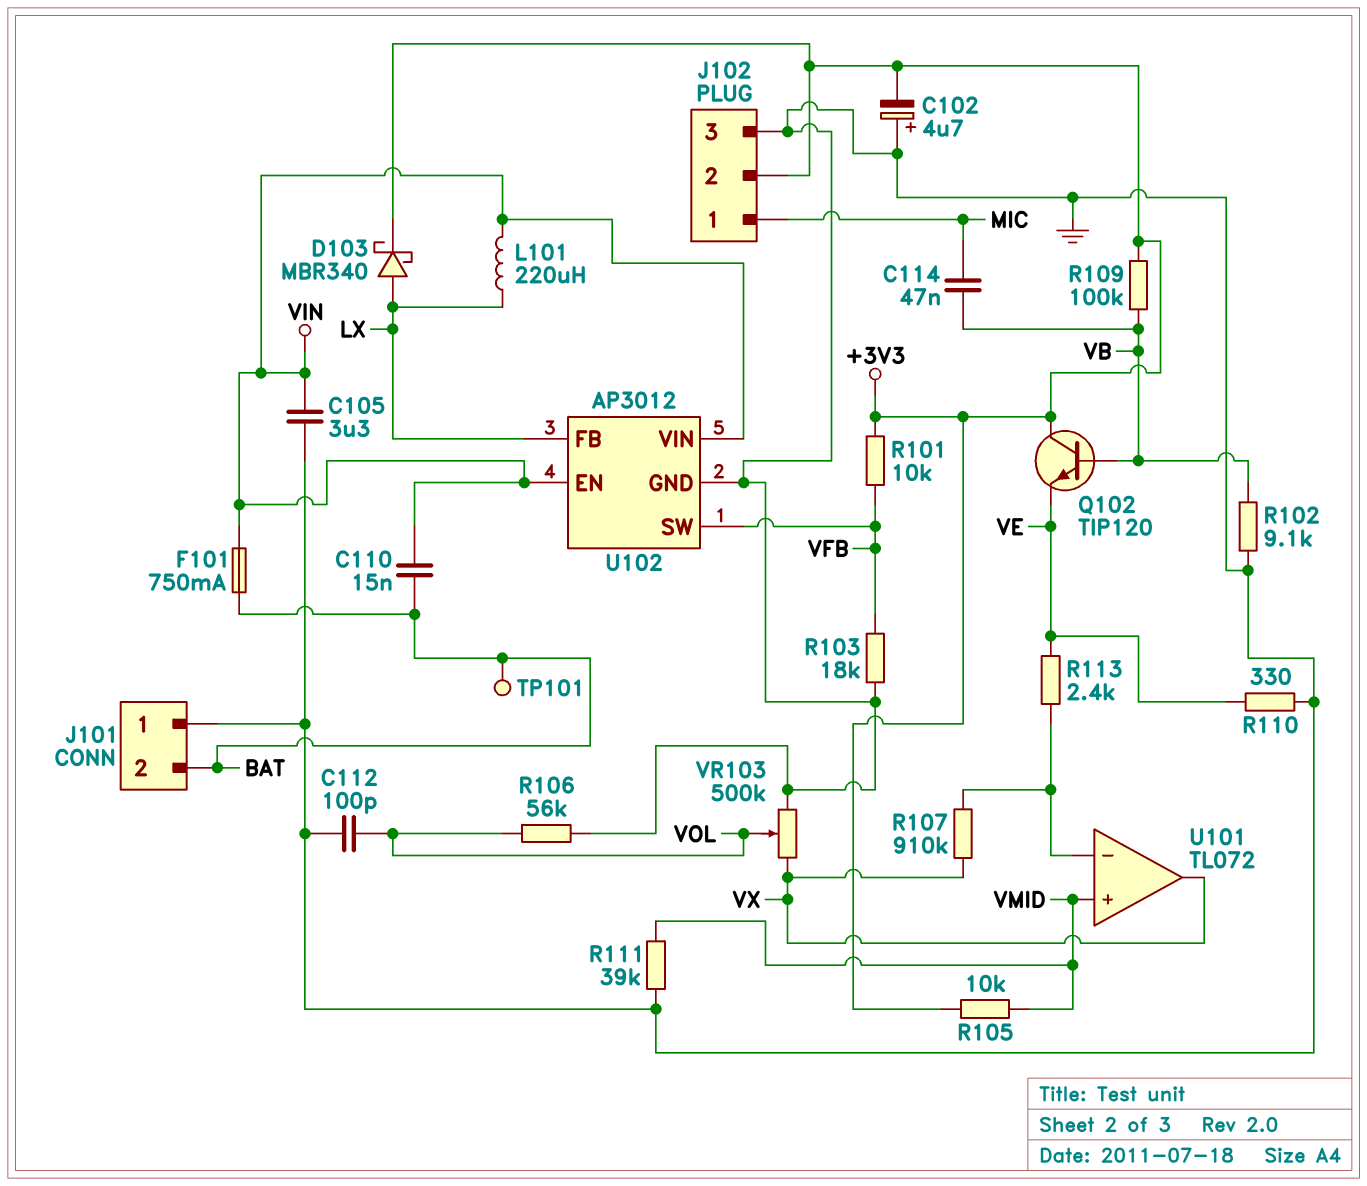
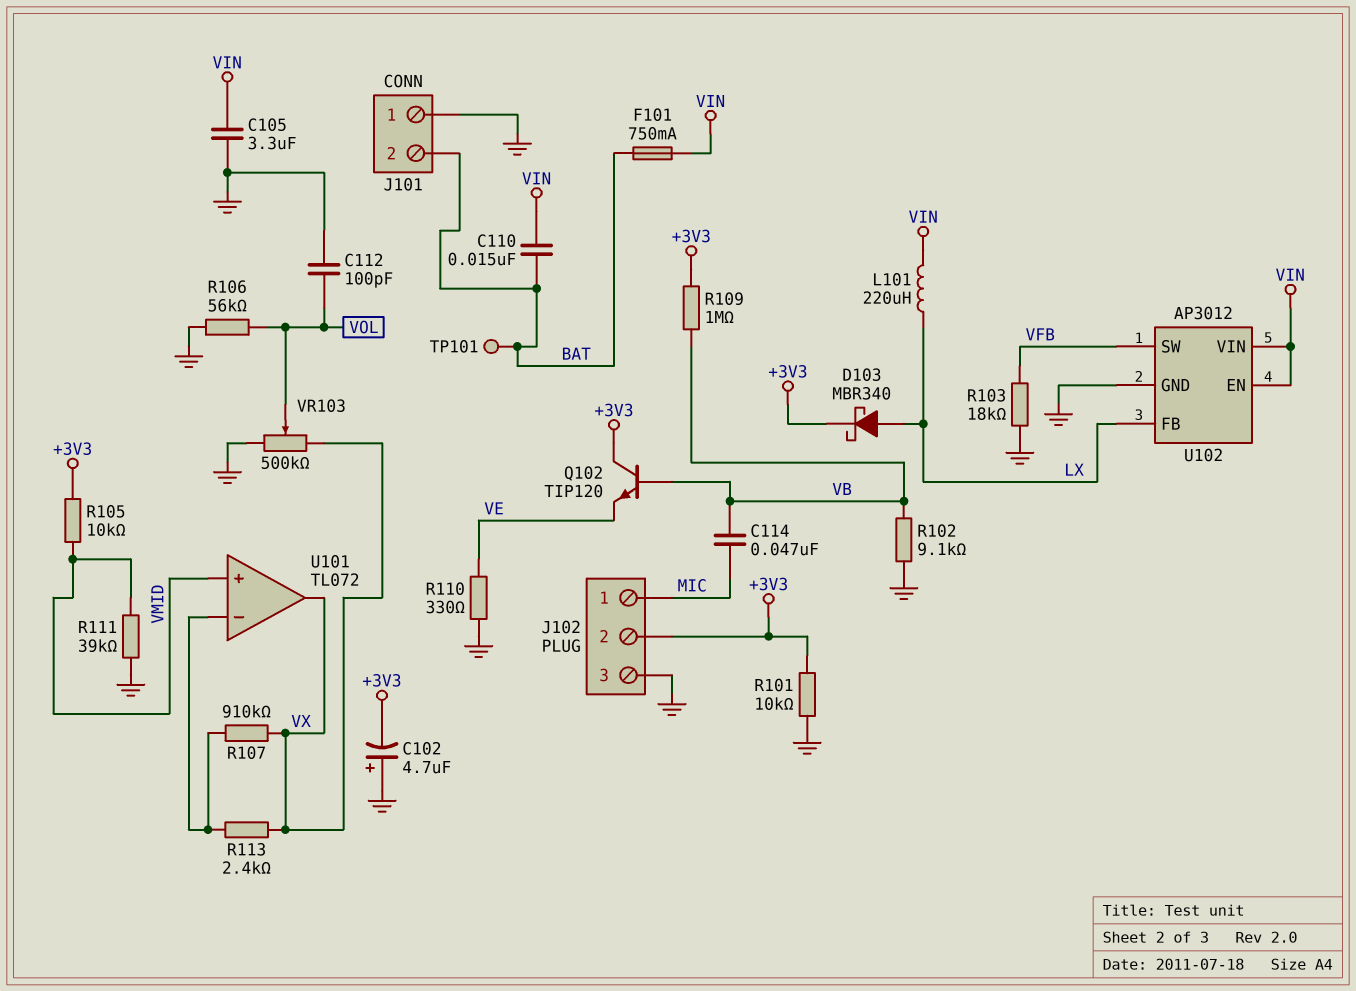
R101: 10k (+3V3, VFB) -> 10k (+3V3, GND)
R109: 100k (+3V3, VB) -> 1M (+3V3, VB)
R113: 2.4k (U101/in-, VE) -> 2.4k (U101/in-, VX)

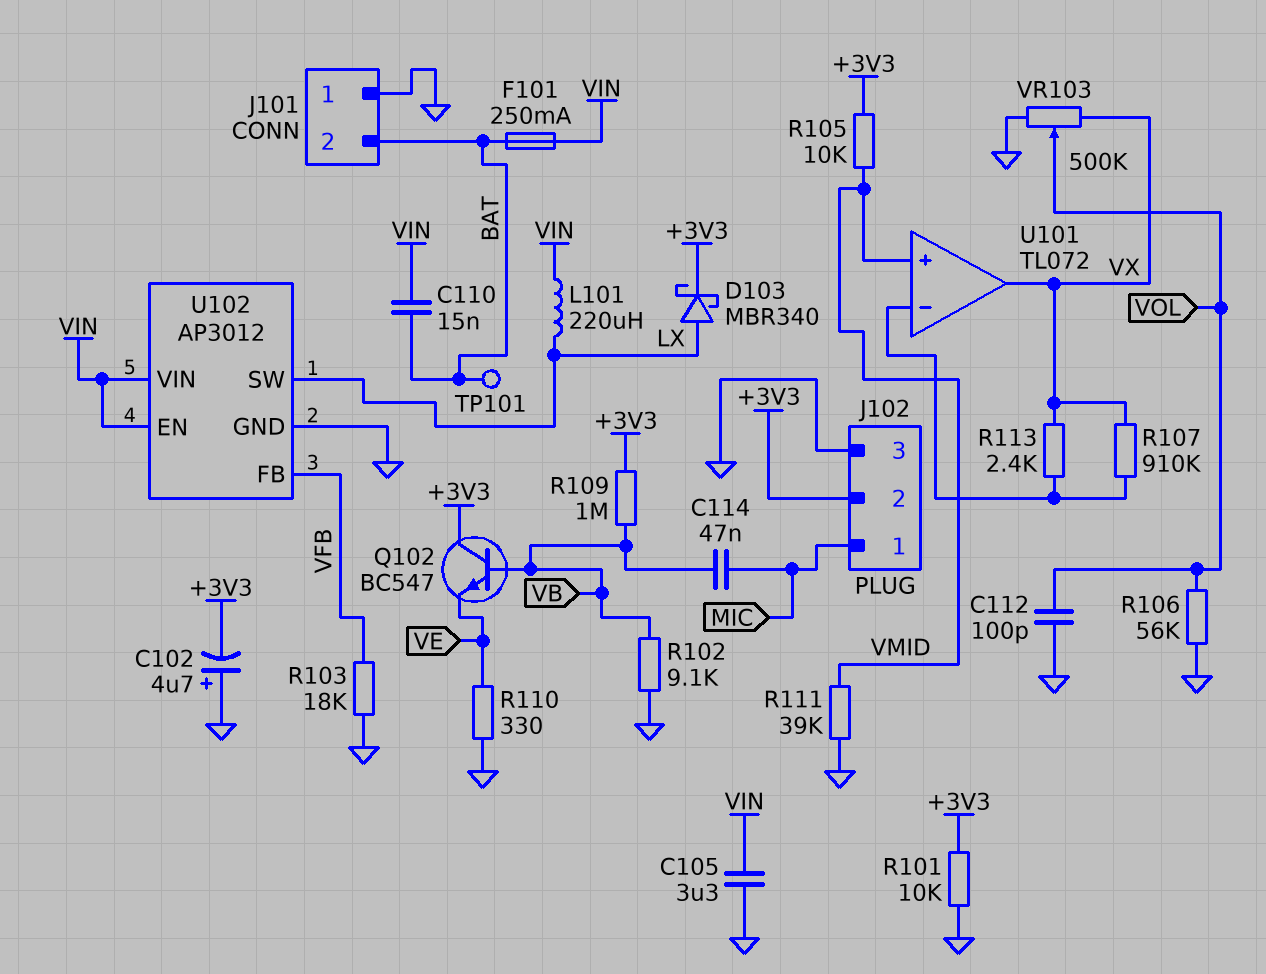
F101: 750mA (BAT, VIN) -> 250mA (BAT, VIN)
Q102: NPN TIP120 (B VB, C +3V3, E VE) -> NPN BC547 (B VB, C +3V3, E VE)
U102 pin FB: LX -> VFB
U102 pin SW: VFB -> LX

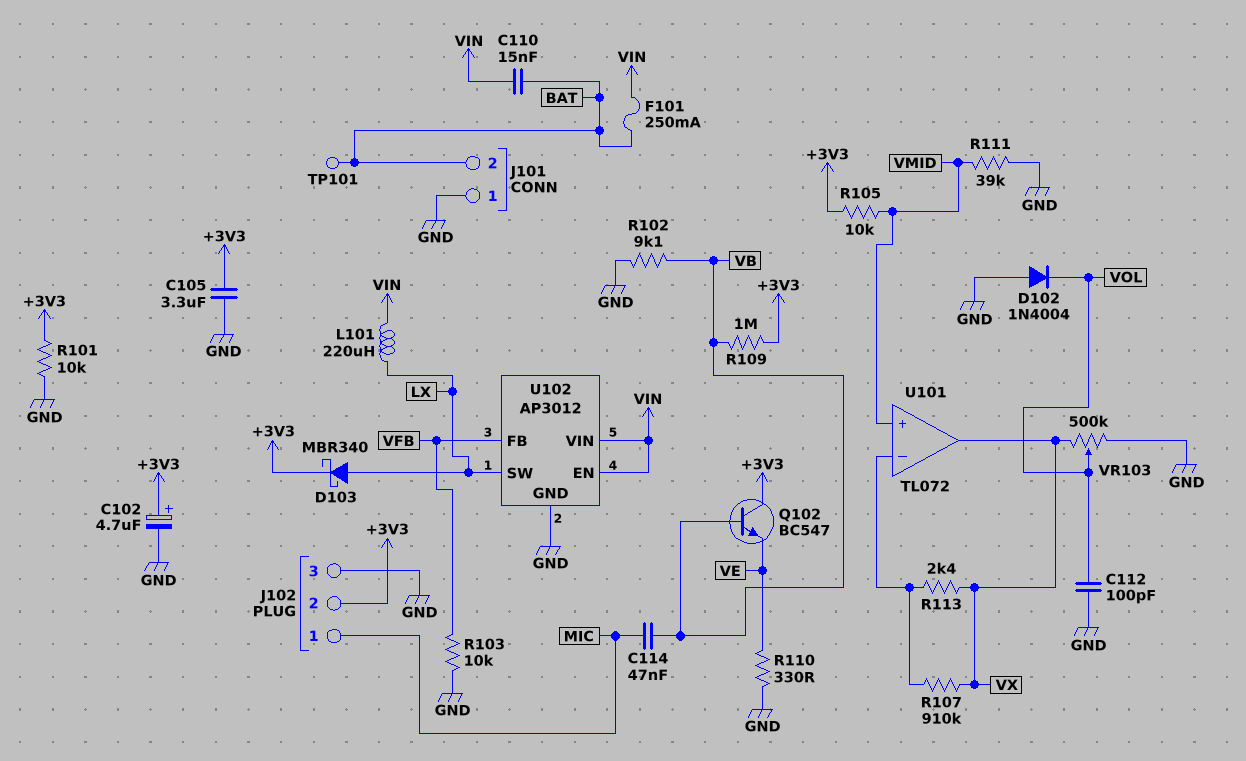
C102: 4.7uF (plus GND, minus +3V3) -> 4.7uF (plus +3V3, minus GND)
C105: 3.3uF (GND, VIN) -> 3.3uF (+3V3, GND)
D102: none -> diode 1N4004 (A GND, K VOL)
R103: 18k (GND, VFB) -> 10k (GND, VFB)
R106: 56k (GND, VOL) -> none

